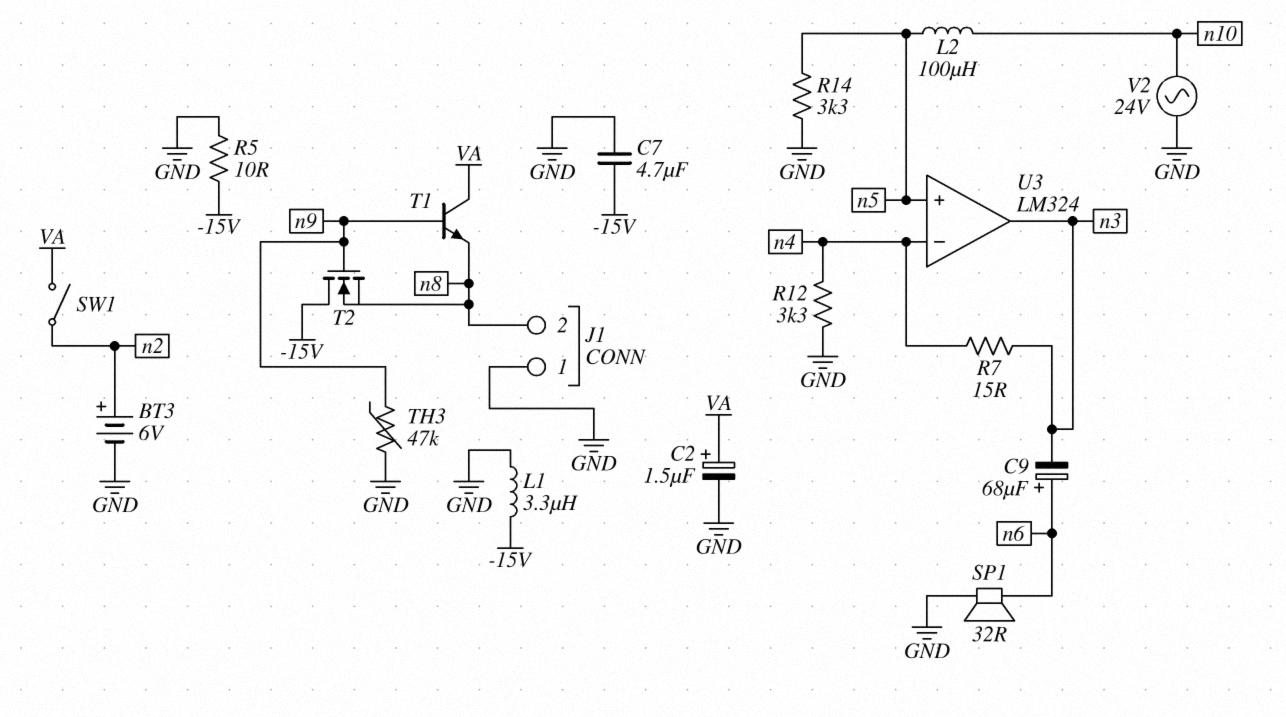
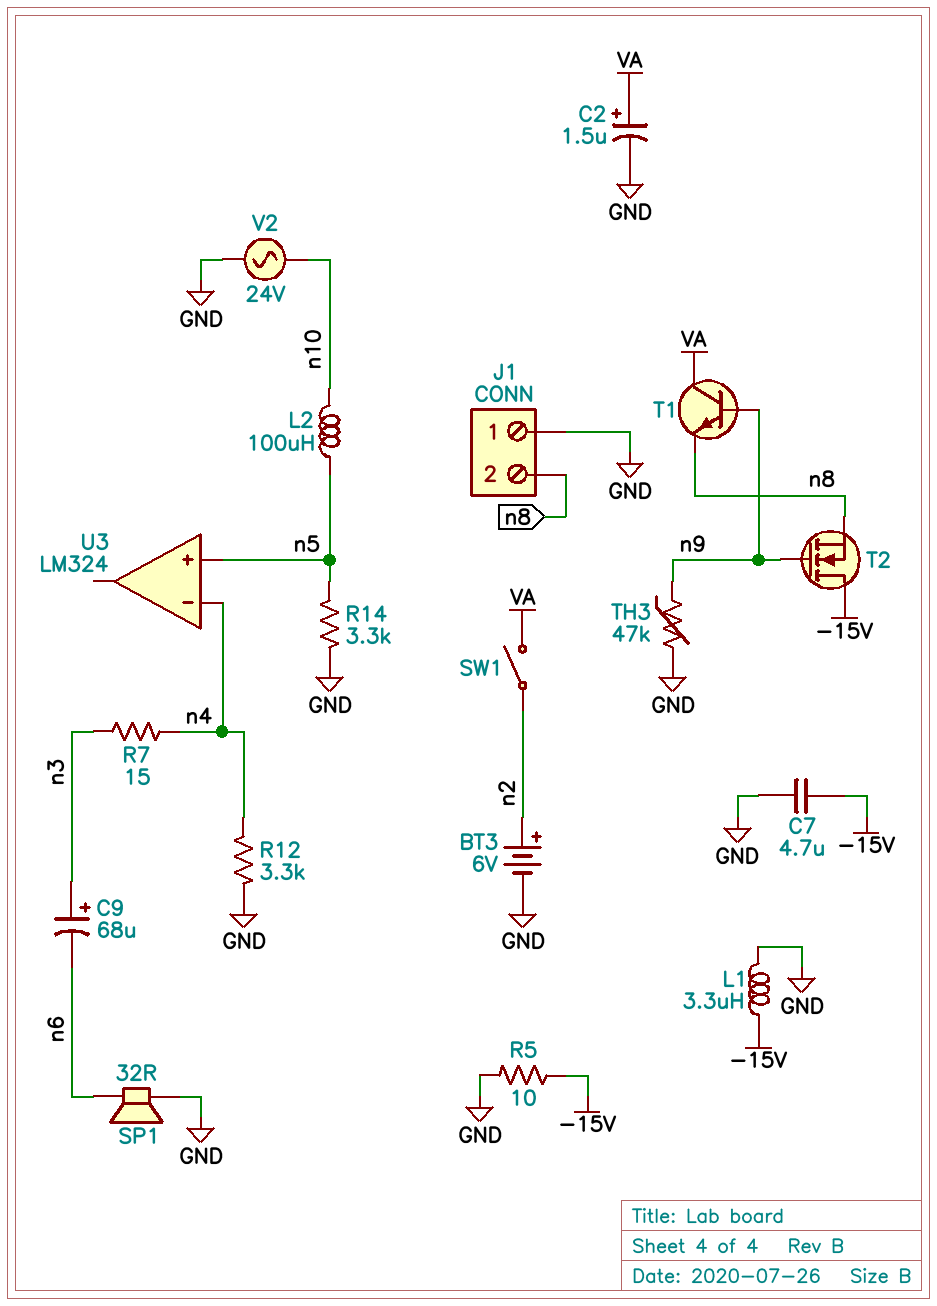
C9: 68uF (plus n6, minus n3) -> 68uF (plus n3, minus n6)
U3 pin out: n3 -> none

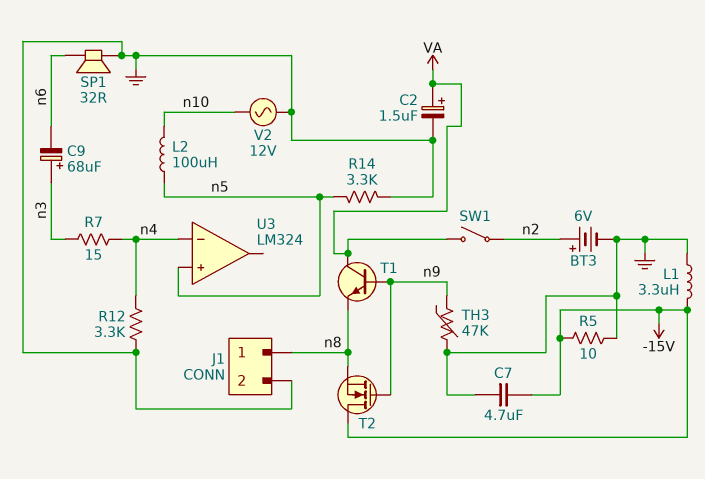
J1 pin 1: GND -> n8
J1 pin 2: n8 -> GND
V2: AC 24V (GND, n10) -> AC 12V (GND, n10)

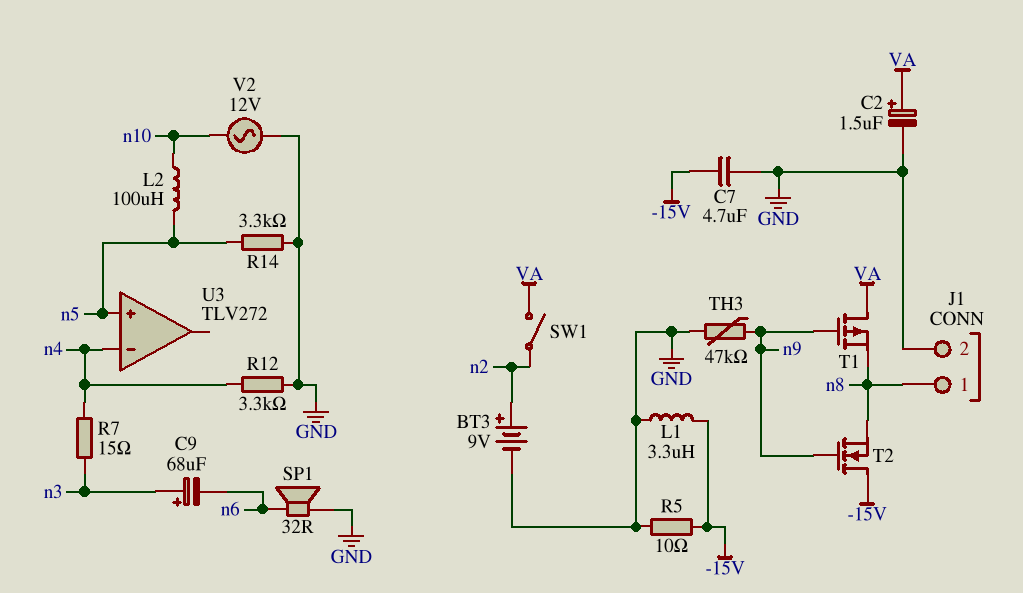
BT3: 6V (plus n2, minus GND) -> 9V (plus n2, minus GND)
T1: NPN (B n9, C VA, E n8) -> PMOS (G n9, D VA, S n8)
U3: LM324 -> TLV272

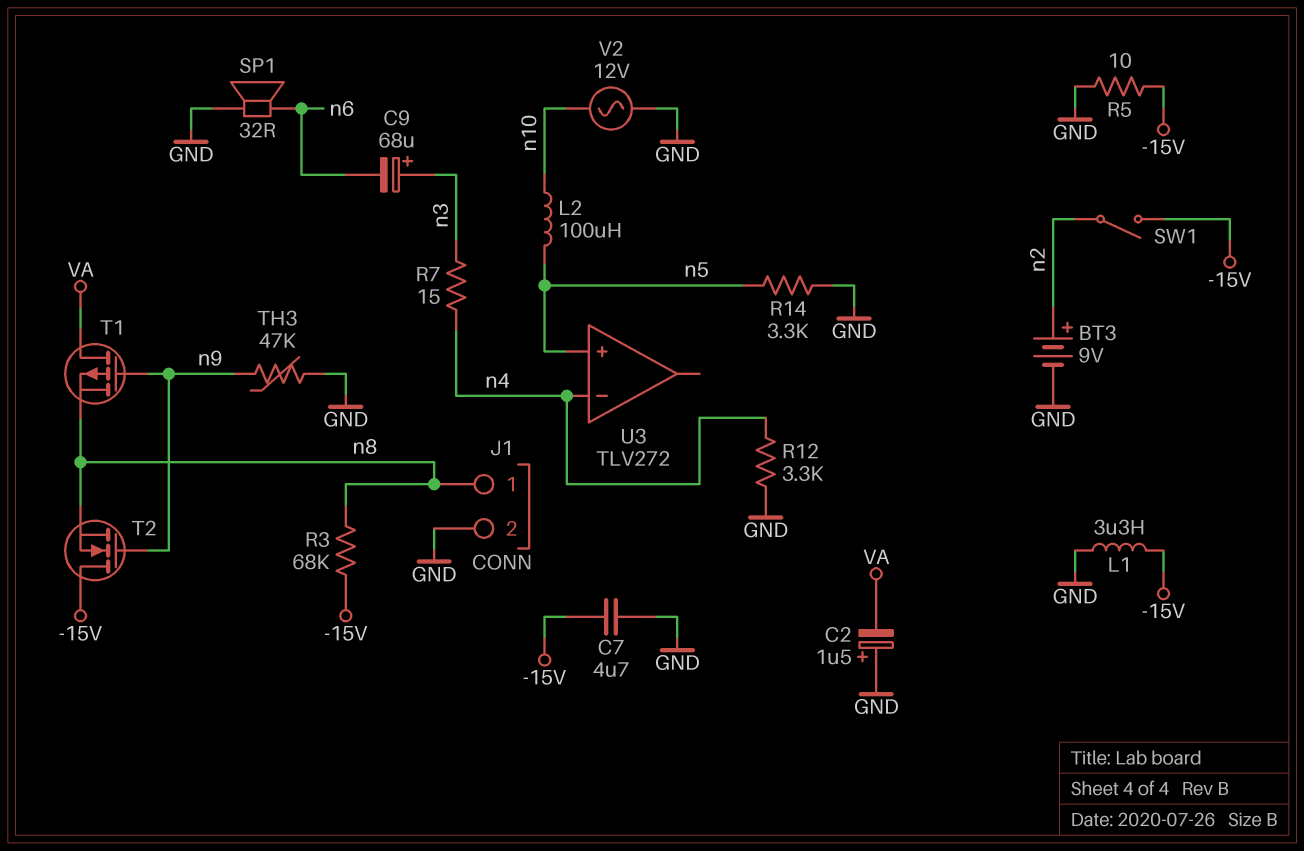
C2: 1.5uF (plus VA, minus GND) -> 1.5uF (plus GND, minus VA)
R3: none -> 68k (-15V, n8)
SW1: switch (VA, n2) -> switch (-15V, n2)

